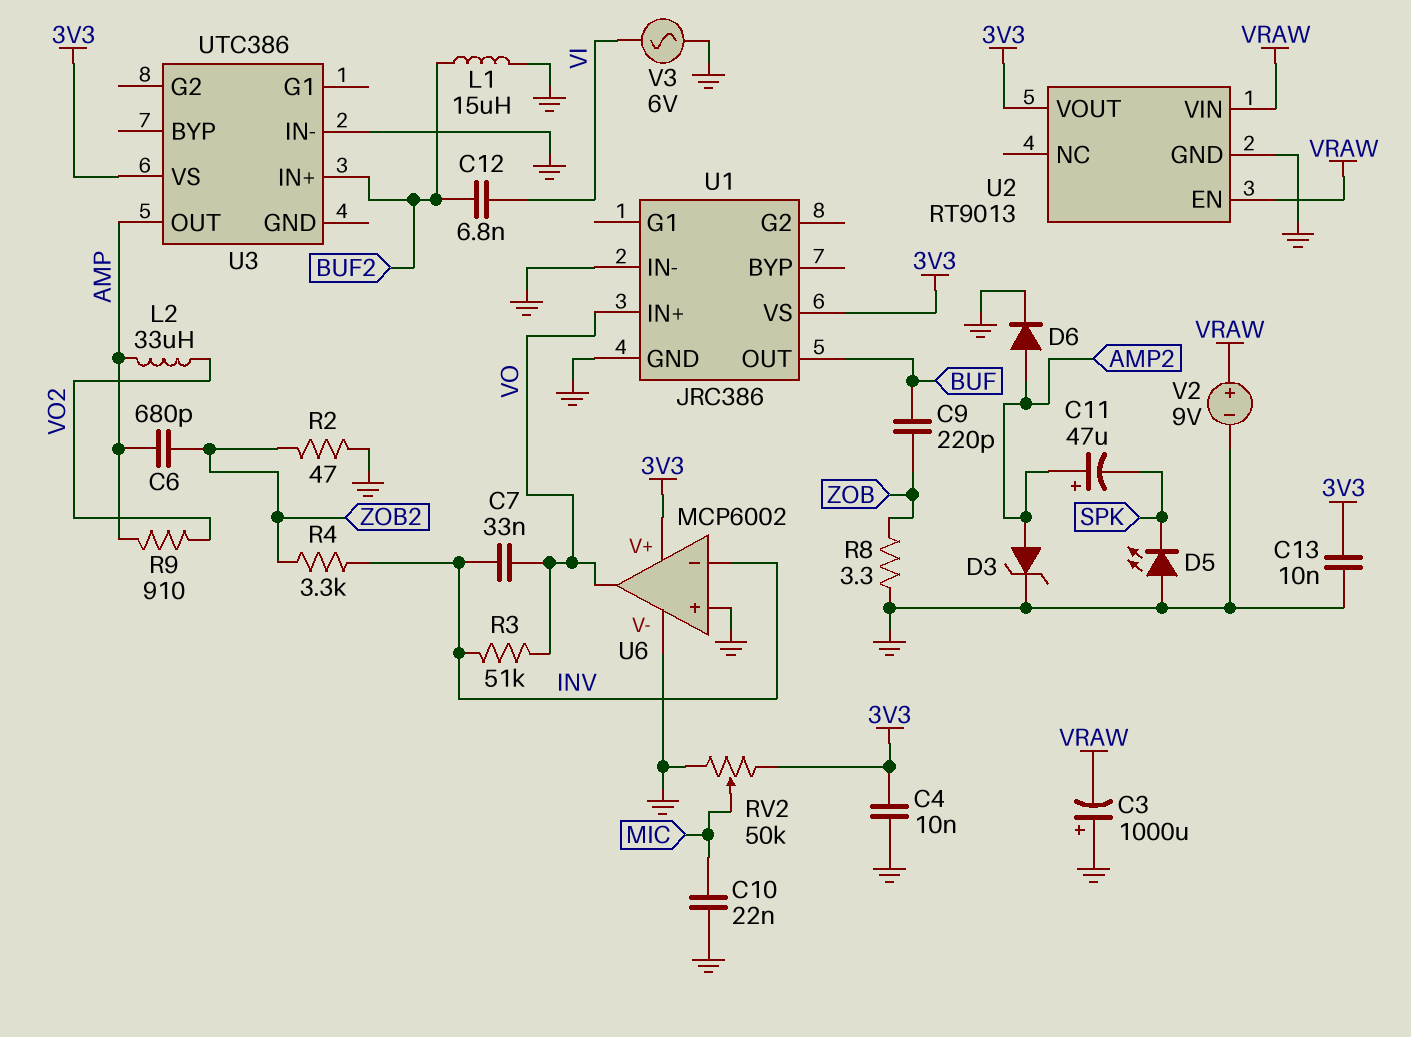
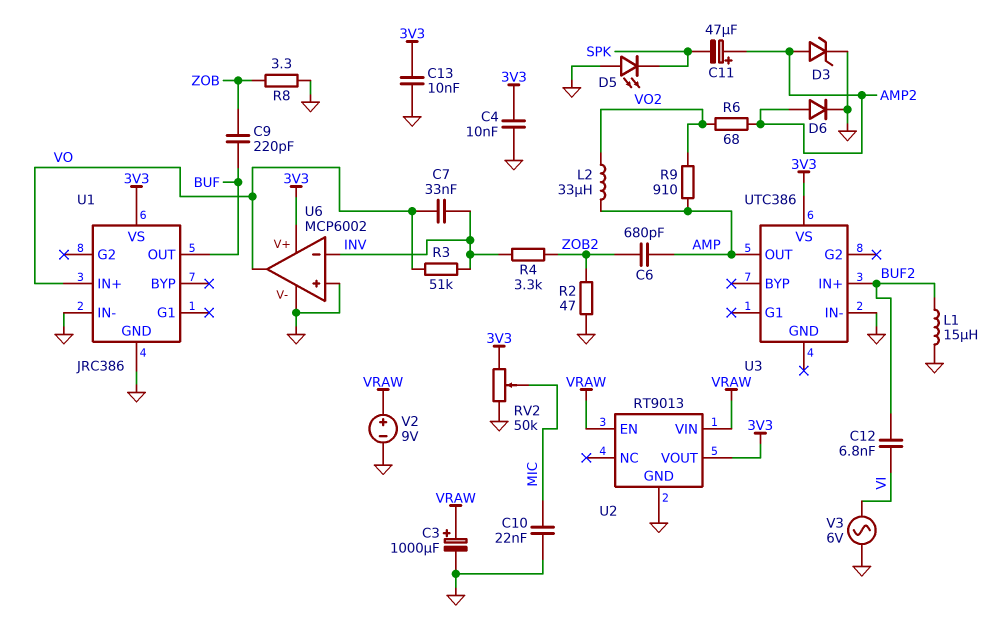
C3: 1000uF (plus GND, minus VRAW) -> 1000uF (plus VRAW, minus GND)
R6: none -> 68 (AMP2, VO2)

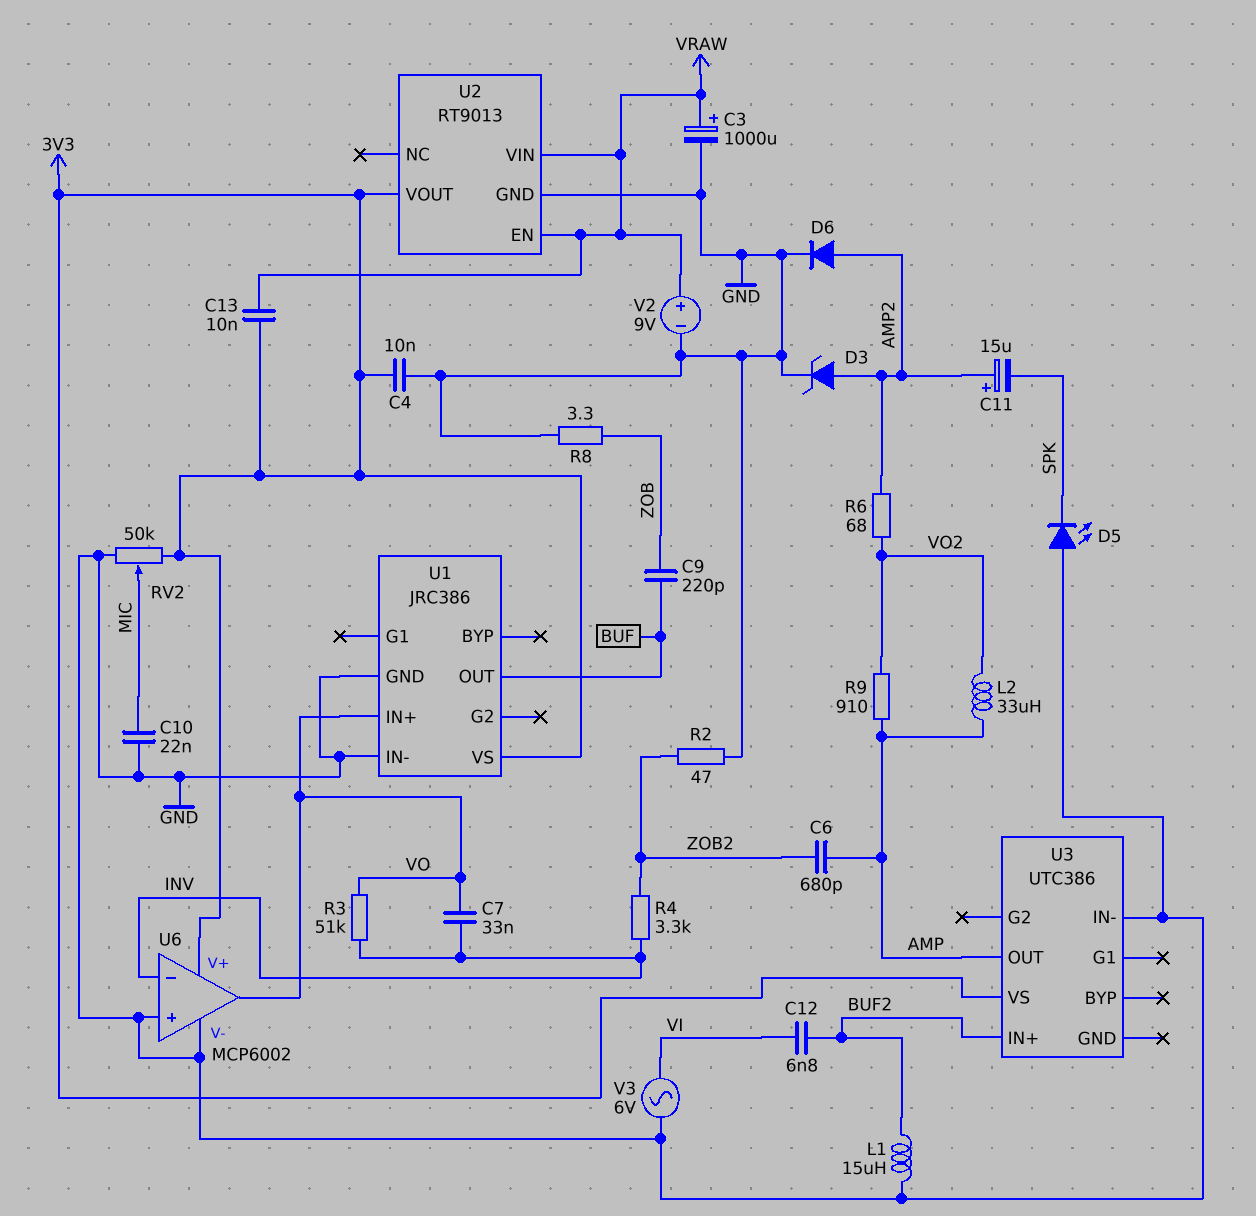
C11: 47uF (plus AMP2, minus SPK) -> 15uF (plus AMP2, minus SPK)
C13: 10nF (3V3, GND) -> 10nF (3V3, VRAW)

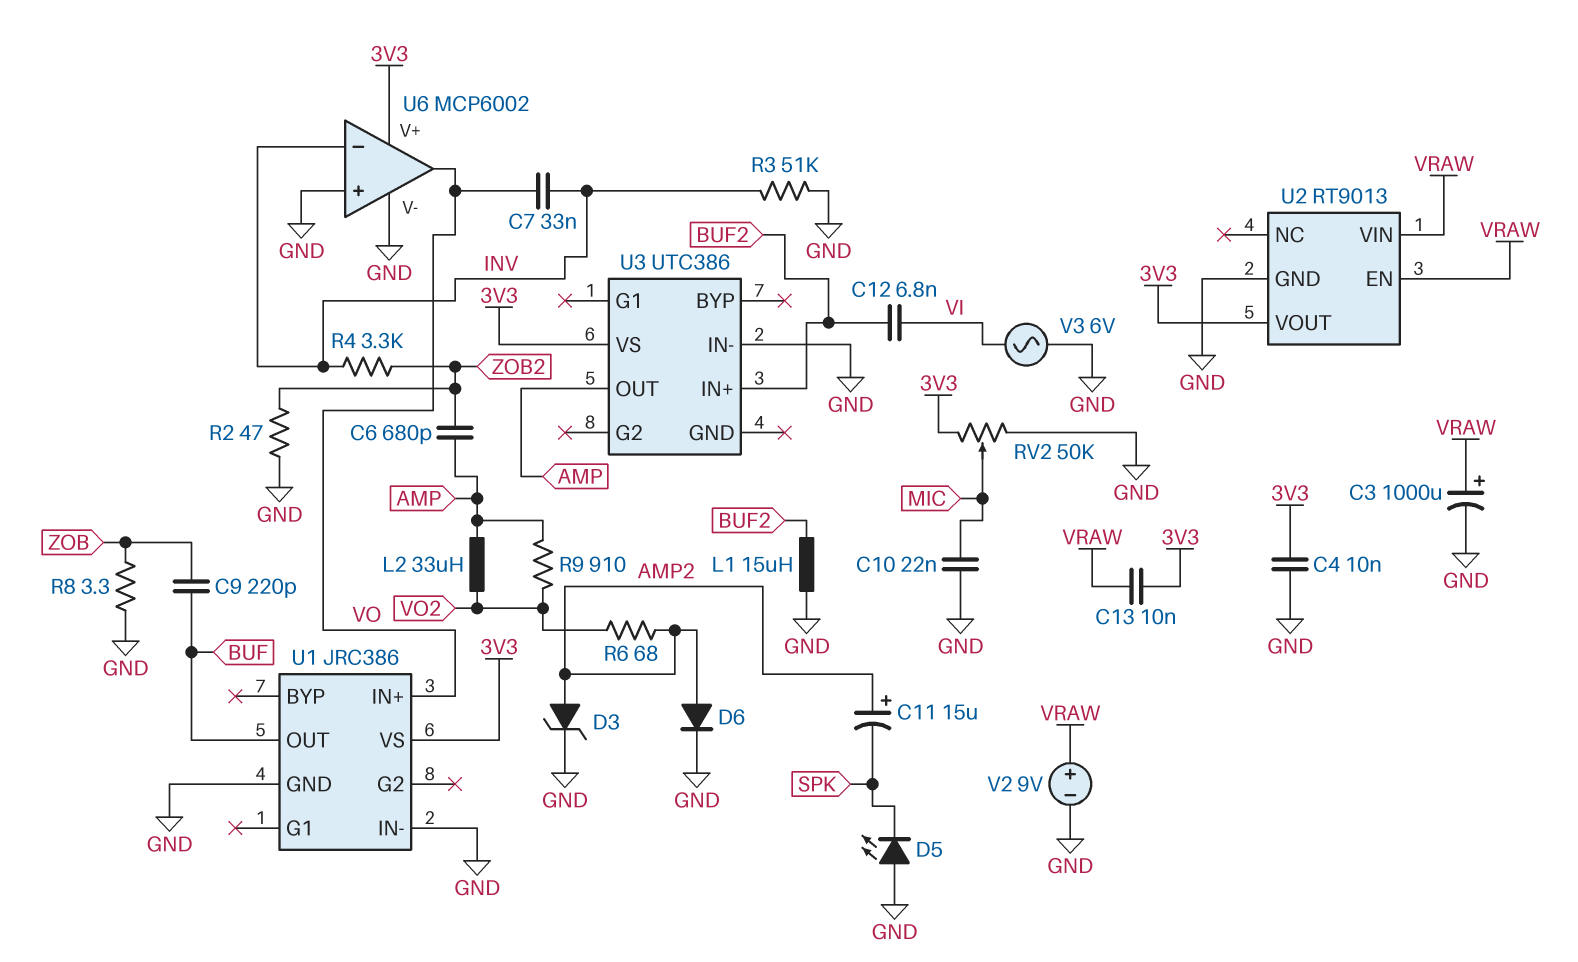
R3: 51k (INV, VO) -> 51k (GND, INV)

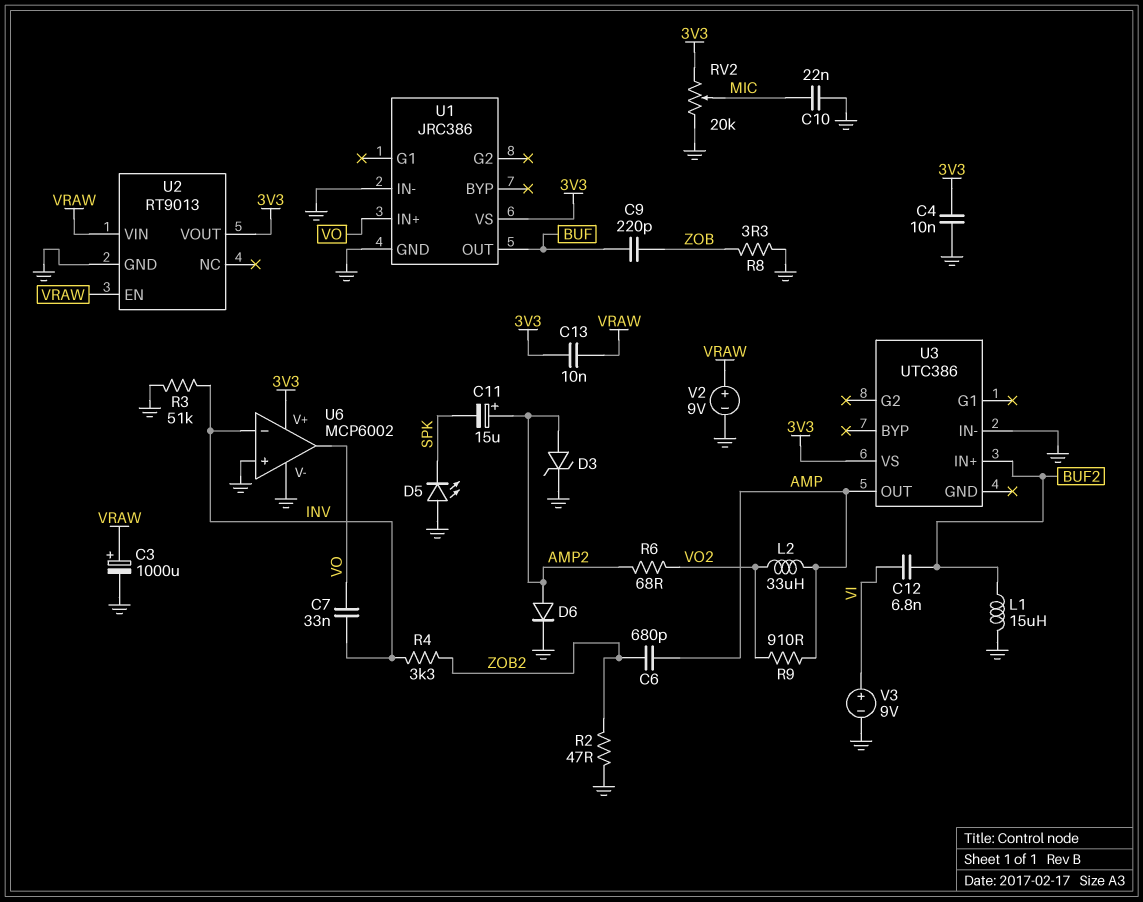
RV2: 50k (3V3, GND, wiper MIC) -> 20k (3V3, GND, wiper MIC)
V3: AC 6V (GND, VI) -> 9V (plus VI, minus GND)

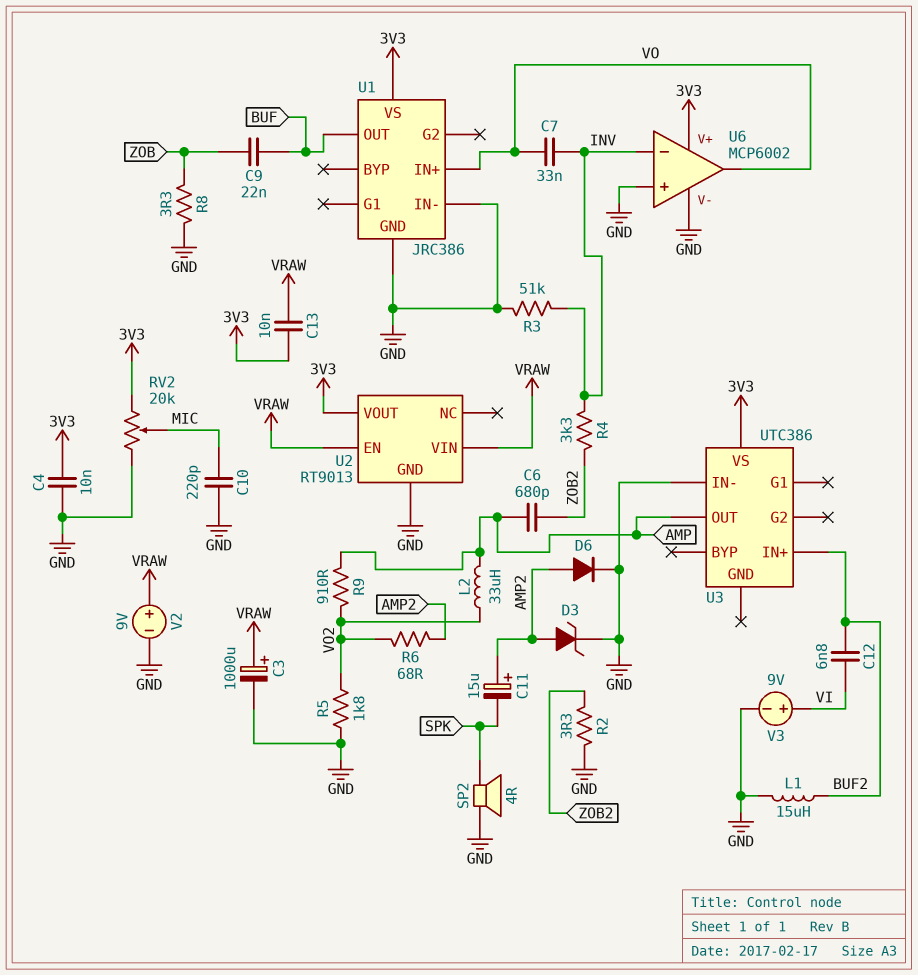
C9: 220pF (BUF, ZOB) -> 22nF (BUF, ZOB)
C10: 22nF (GND, MIC) -> 220pF (GND, MIC)
D5: LED (A GND, K SPK) -> none
R2: 47 (GND, ZOB2) -> 3.3 (GND, ZOB2)
R5: none -> 1.8k (GND, VO2)
SP2: none -> speaker 4R (GND, SPK)

